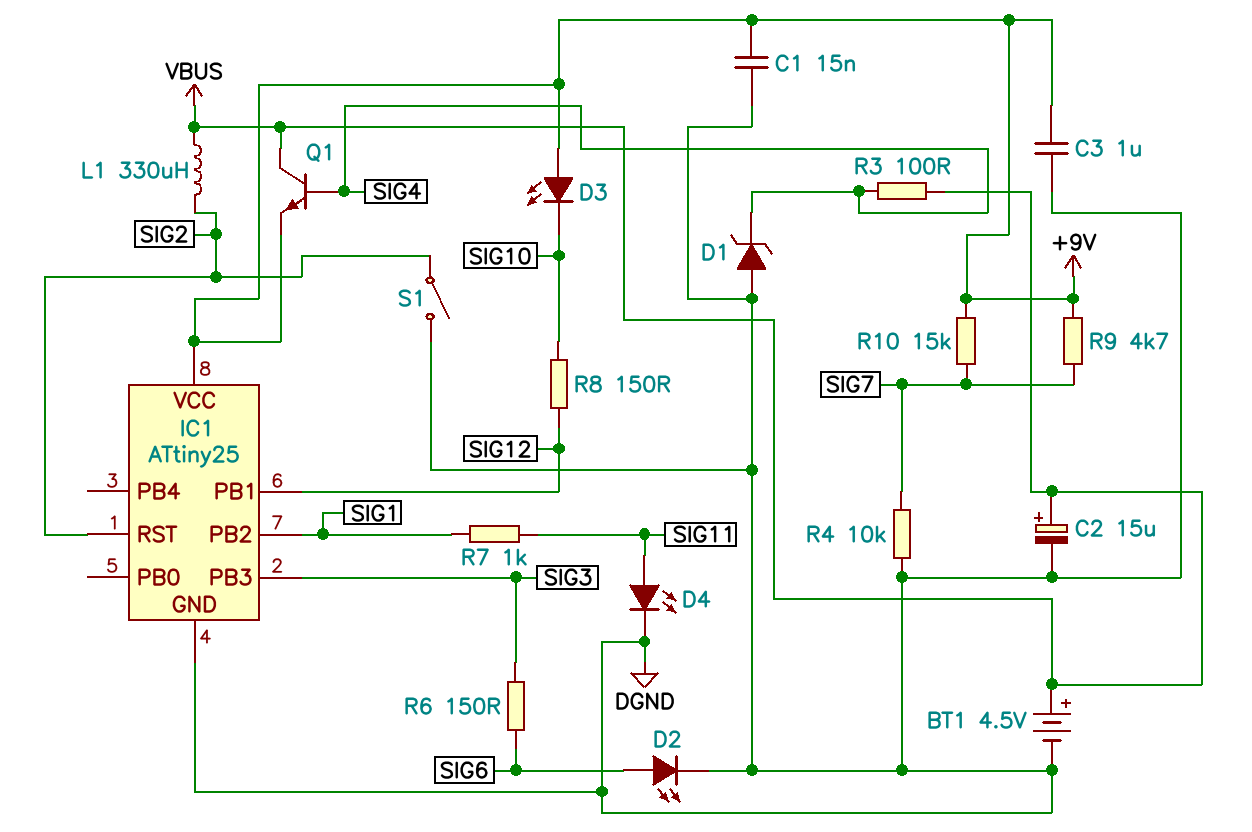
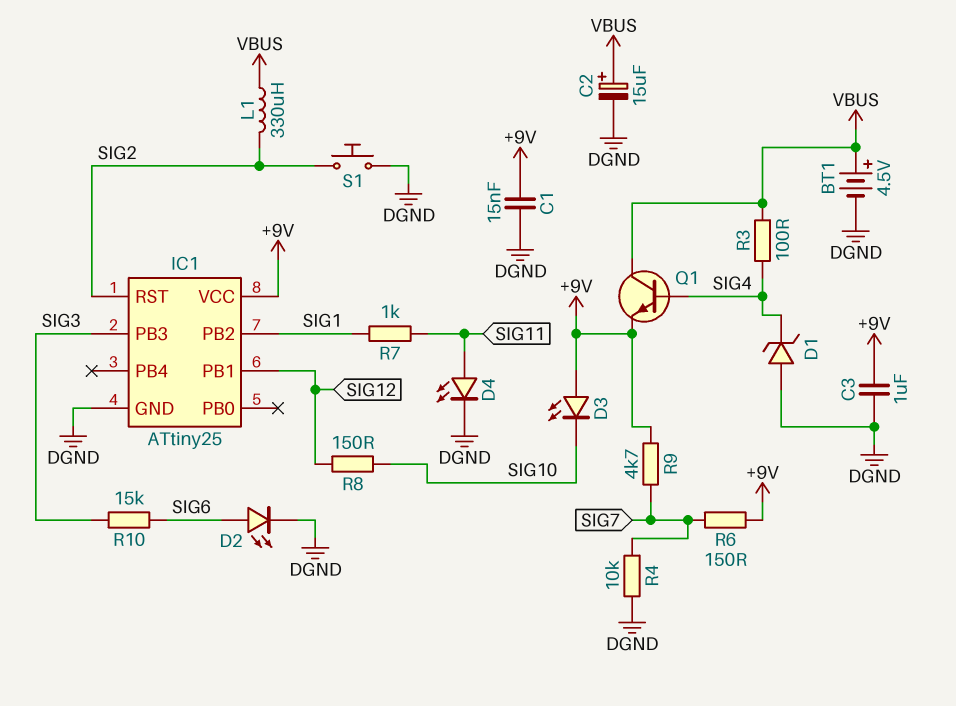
R6: 150 (SIG3, SIG6) -> 150 (+9V, SIG7)
R10: 15k (+9V, SIG7) -> 15k (SIG3, SIG6)
S1: switch (DGND, SIG2) -> button (DGND, SIG2)

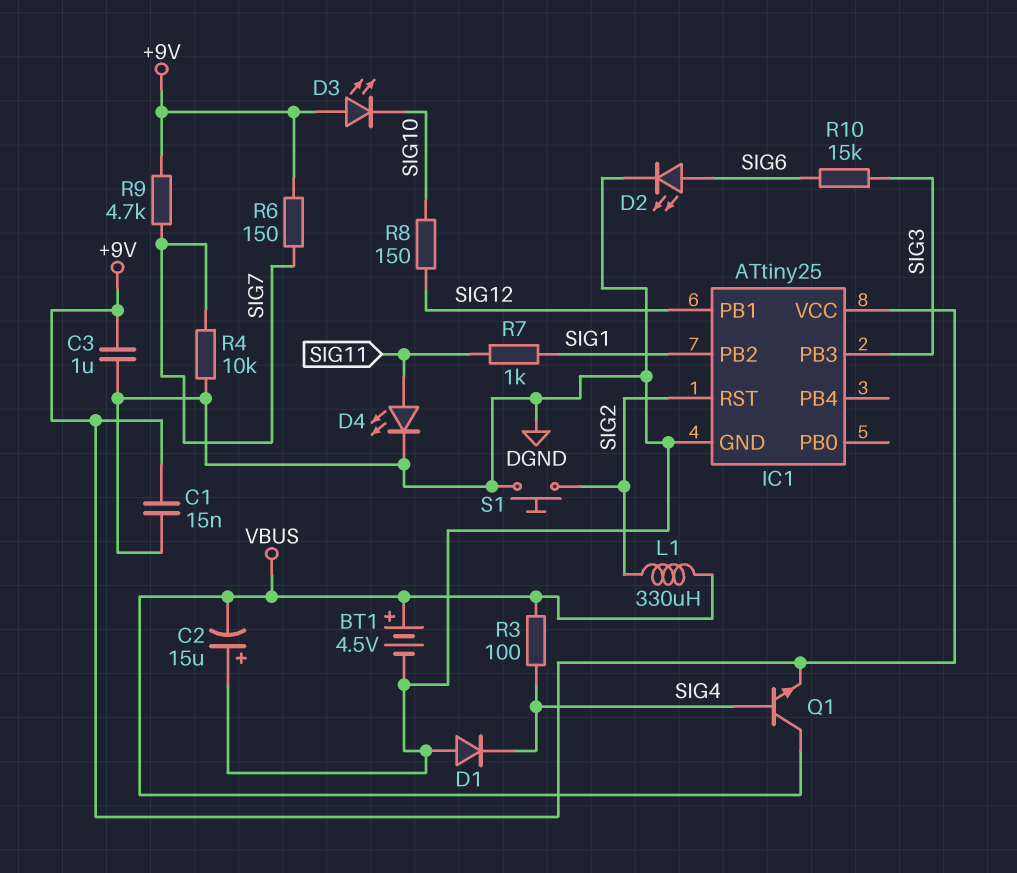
C2: 15uF (plus VBUS, minus DGND) -> 15uF (plus DGND, minus VBUS)
D1: zener (A DGND, K SIG4) -> diode (A DGND, K SIG4)

